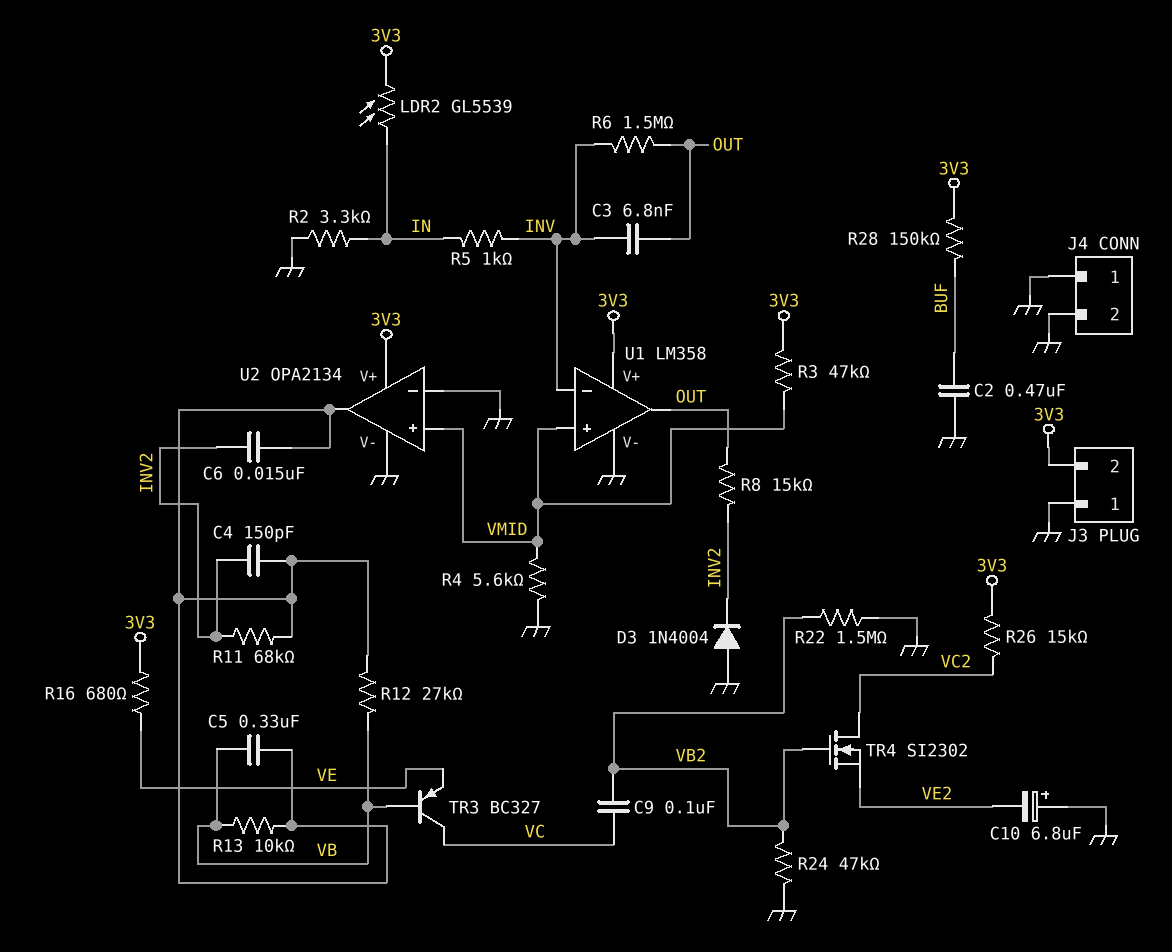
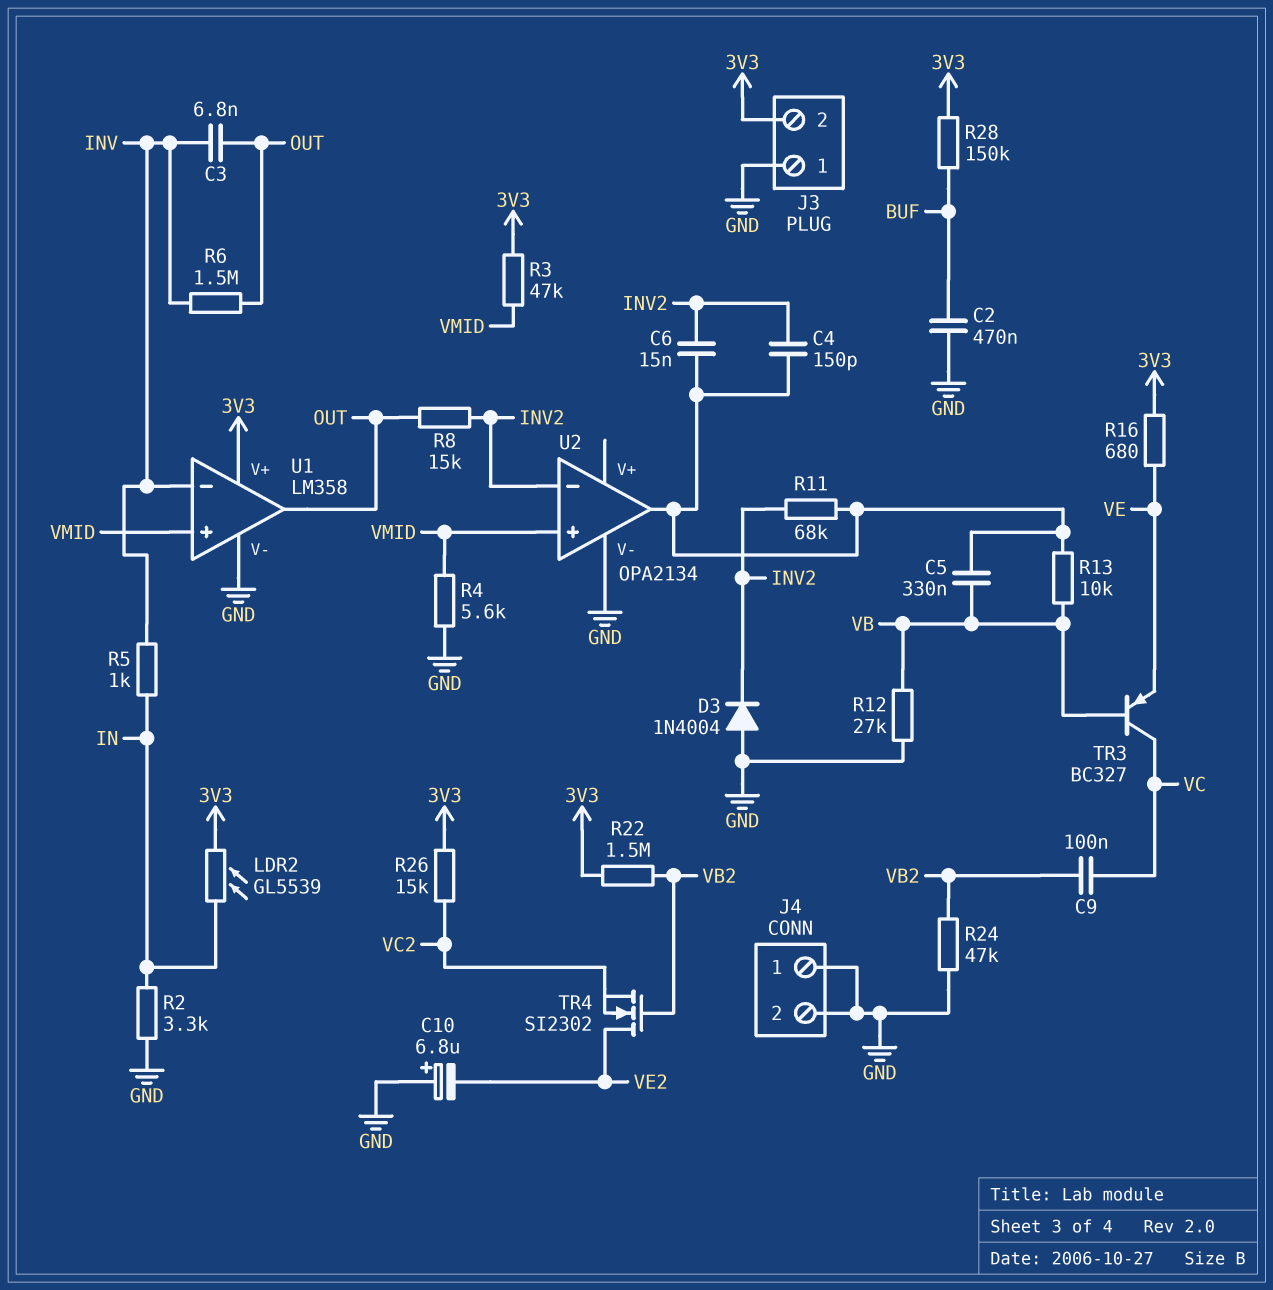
R12: 27k (U2/out, VB) -> 27k (GND, VB)
R22: 1.5M (GND, VB2) -> 1.5M (3V3, VB2)
TR4: NMOS SI2302 (G VB2, D VC2, S VE2) -> NMOS SI2302 (G VB2, D VE2, S VC2)
U2 pin V+: 3V3 -> none
U2 pin in-: GND -> INV2

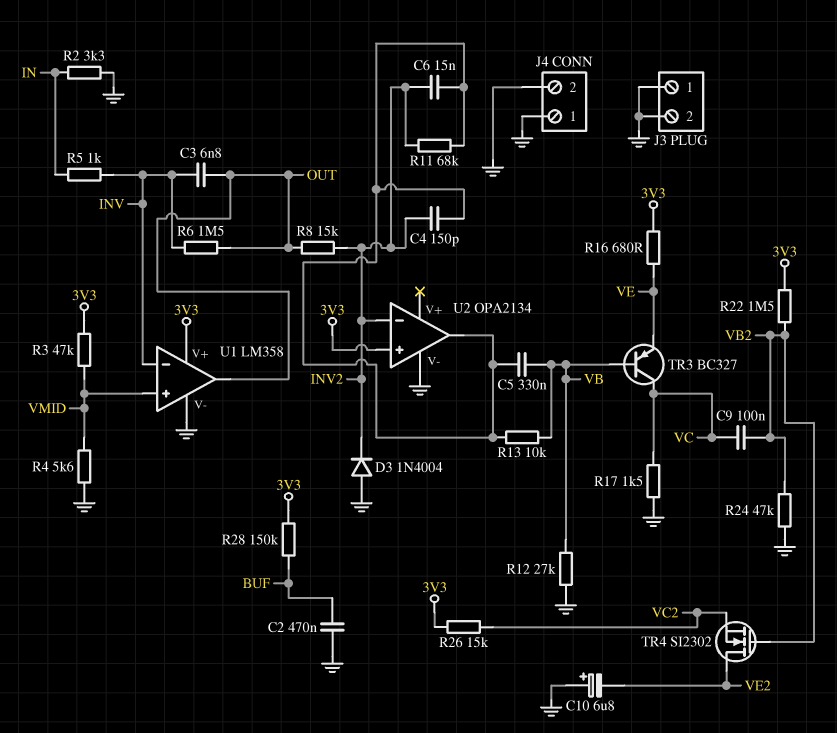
J3 pin 2: 3V3 -> GND
LDR2: GL5539 (3V3, IN) -> none
R17: none -> 1.5k (GND, VC)
U2 pin in+: VMID -> 3V3

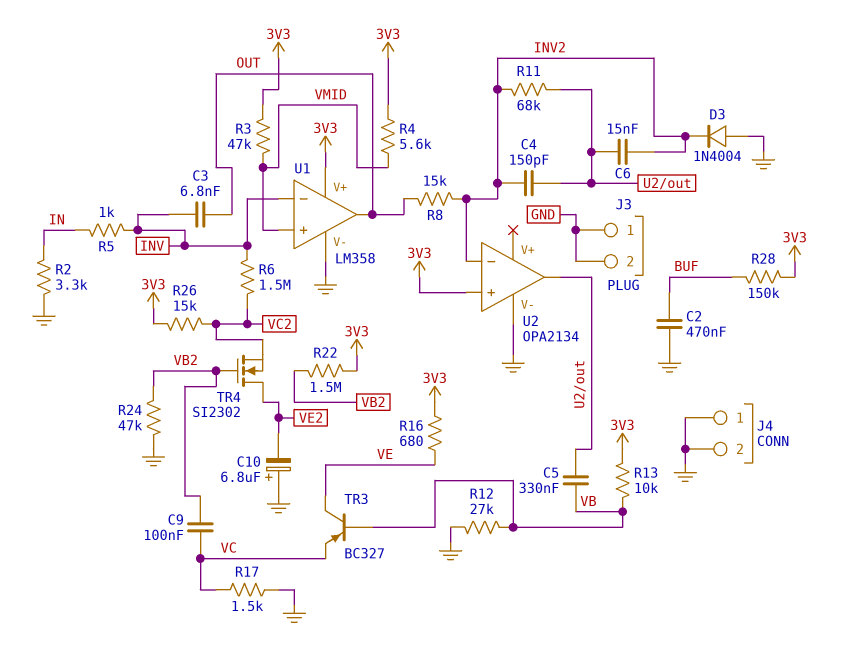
R4: 5.6k (GND, VMID) -> 5.6k (3V3, VMID)
R6: 1.5M (INV, OUT) -> 1.5M (INV, VC2)
R13: 10k (U2/out, VB) -> 10k (3V3, VB)
TR3: PNP BC327 (B VB, C VC, E VE) -> PNP BC327 (B VB, C VE, E VC)

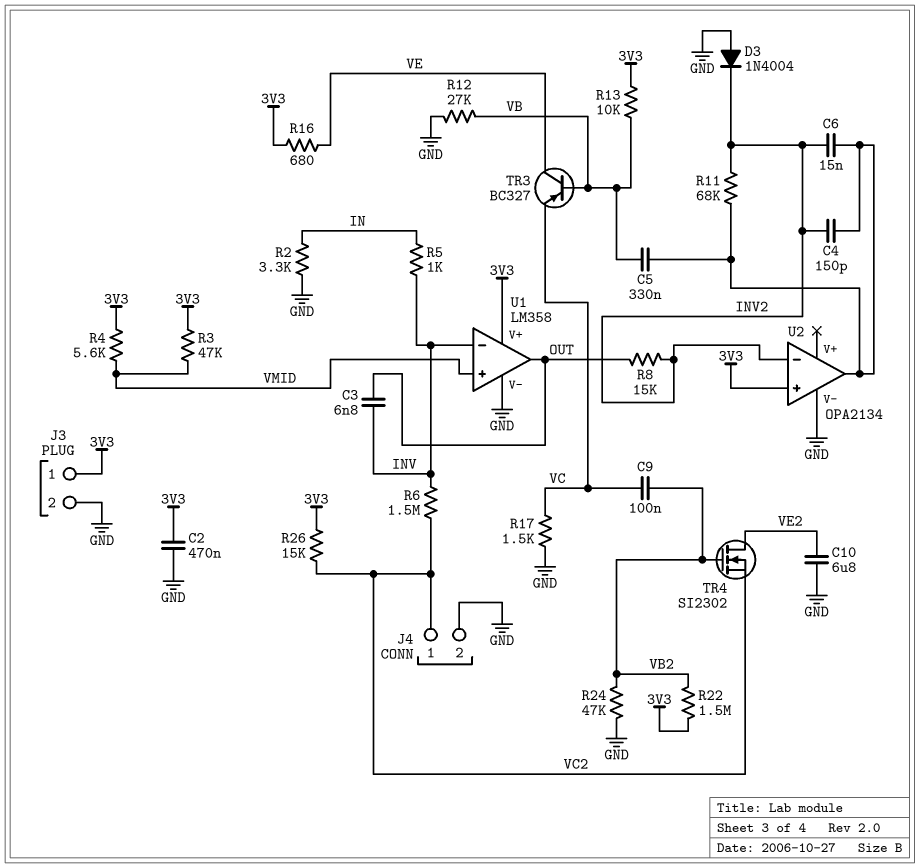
C2: 470nF (BUF, GND) -> 470nF (3V3, GND)
C10: 6.8uF (plus GND, minus VE2) -> 6.8uF (GND, VE2)
J3 pin 1: GND -> 3V3
J4 pin 1: GND -> VC2
R28: 150k (3V3, BUF) -> none

